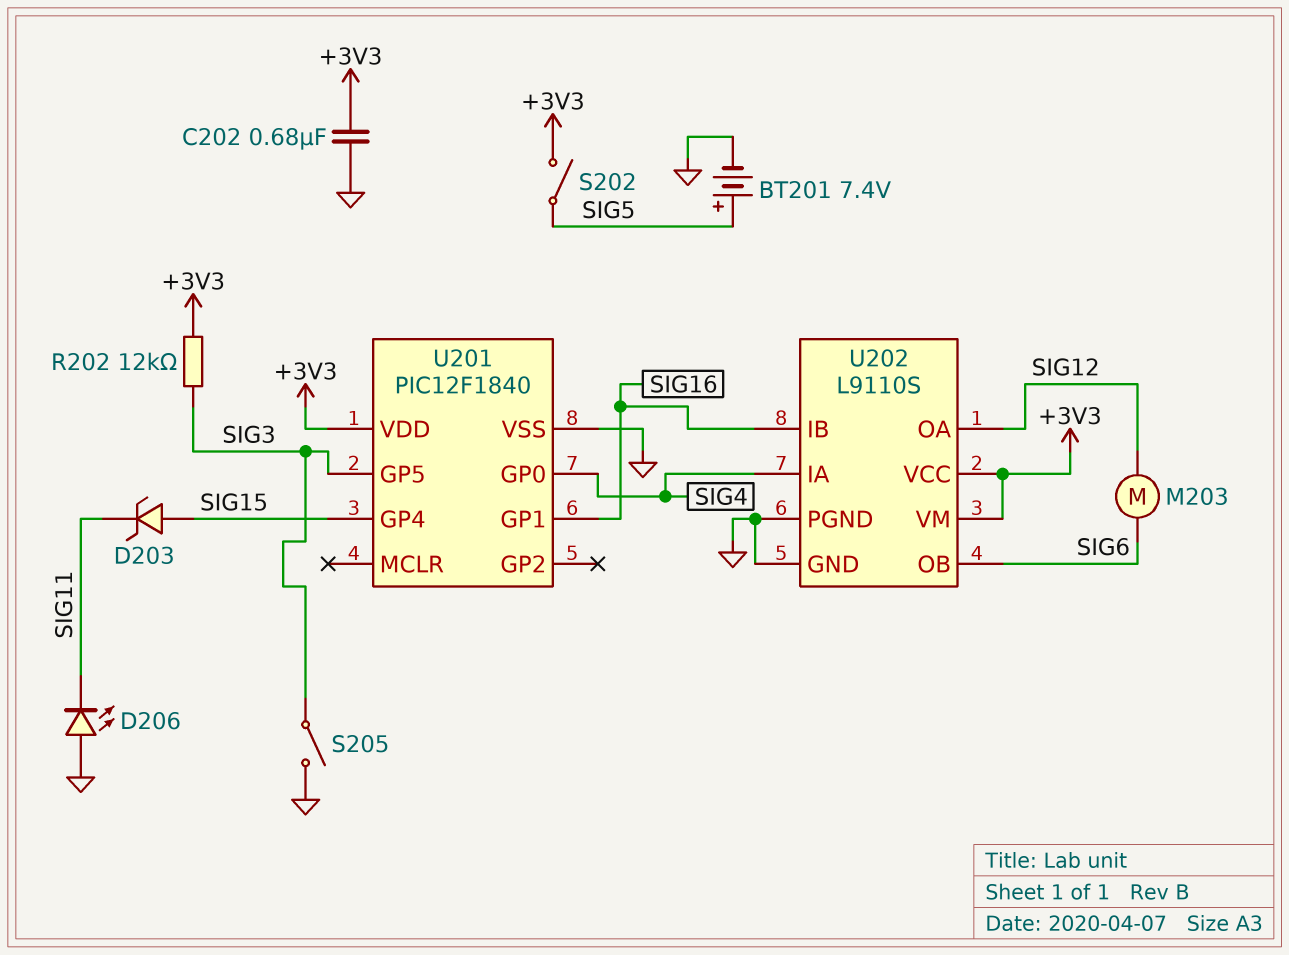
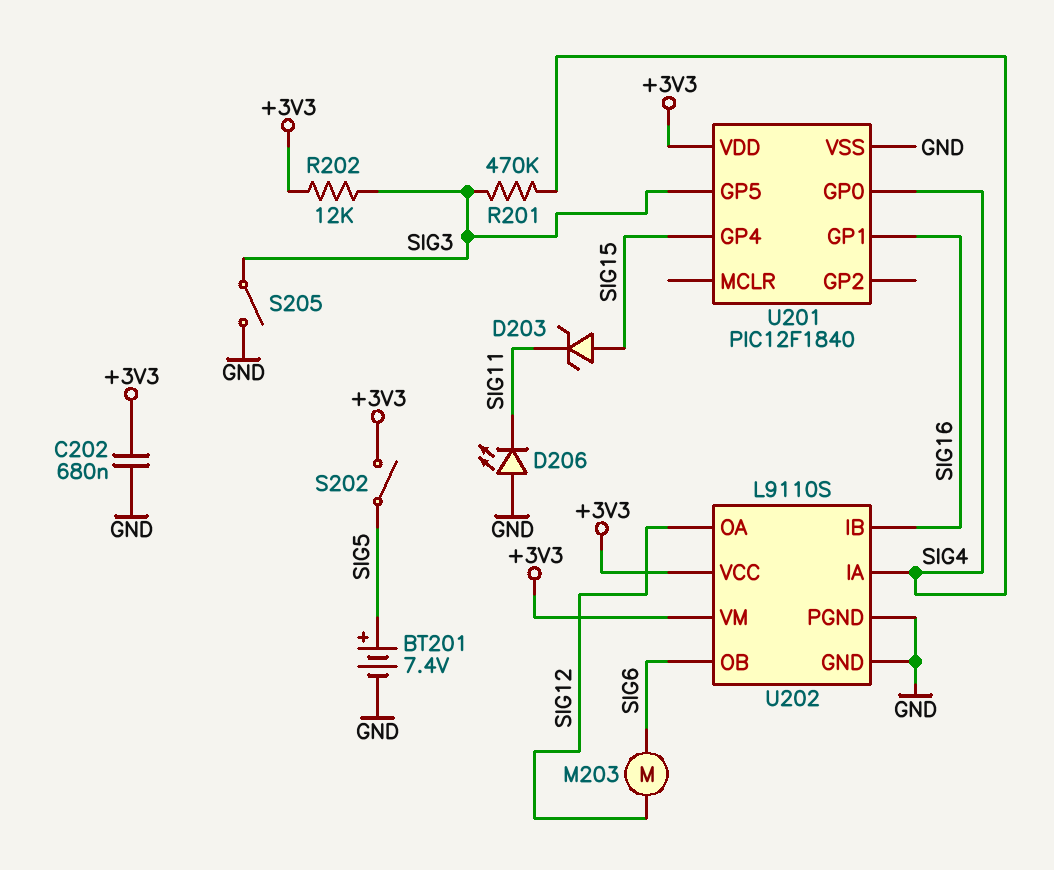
R201: none -> 470k (SIG3, SIG4)

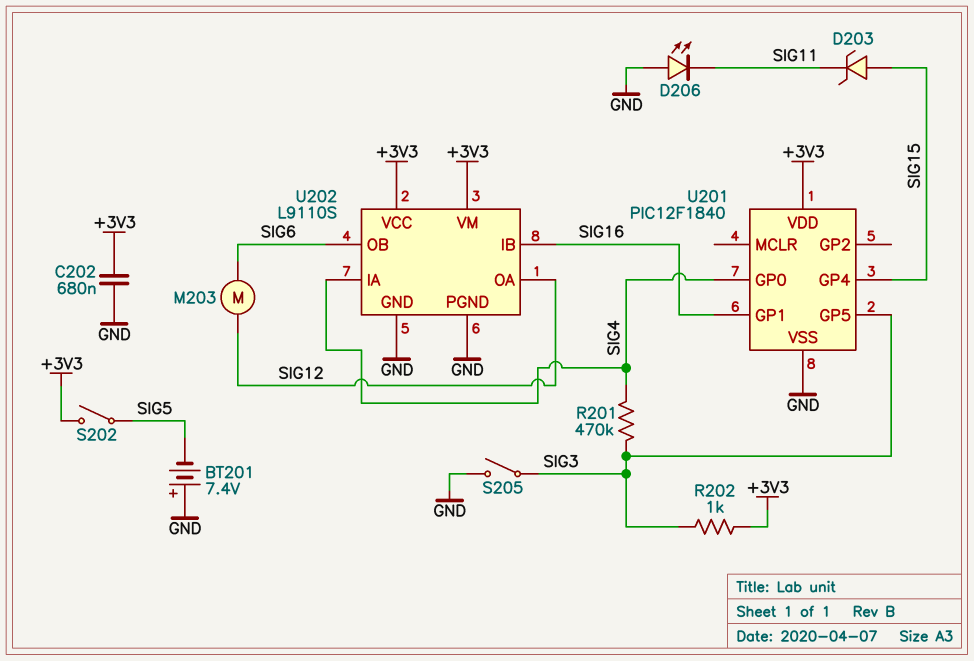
BT201: 7.4V (plus SIG5, minus GND) -> 7.4V (plus GND, minus SIG5)
R202: 12k (+3V3, SIG3) -> 1k (+3V3, SIG3)

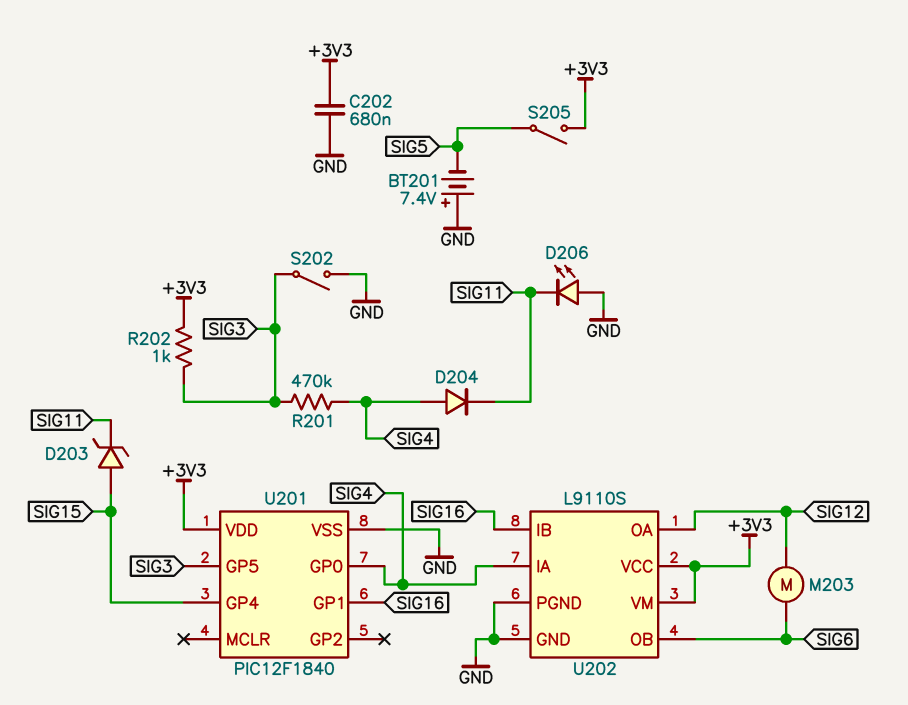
D204: none -> diode (A SIG4, K SIG11)
S202: switch (+3V3, SIG5) -> switch (GND, SIG3)
S205: switch (GND, SIG3) -> switch (+3V3, SIG5)

